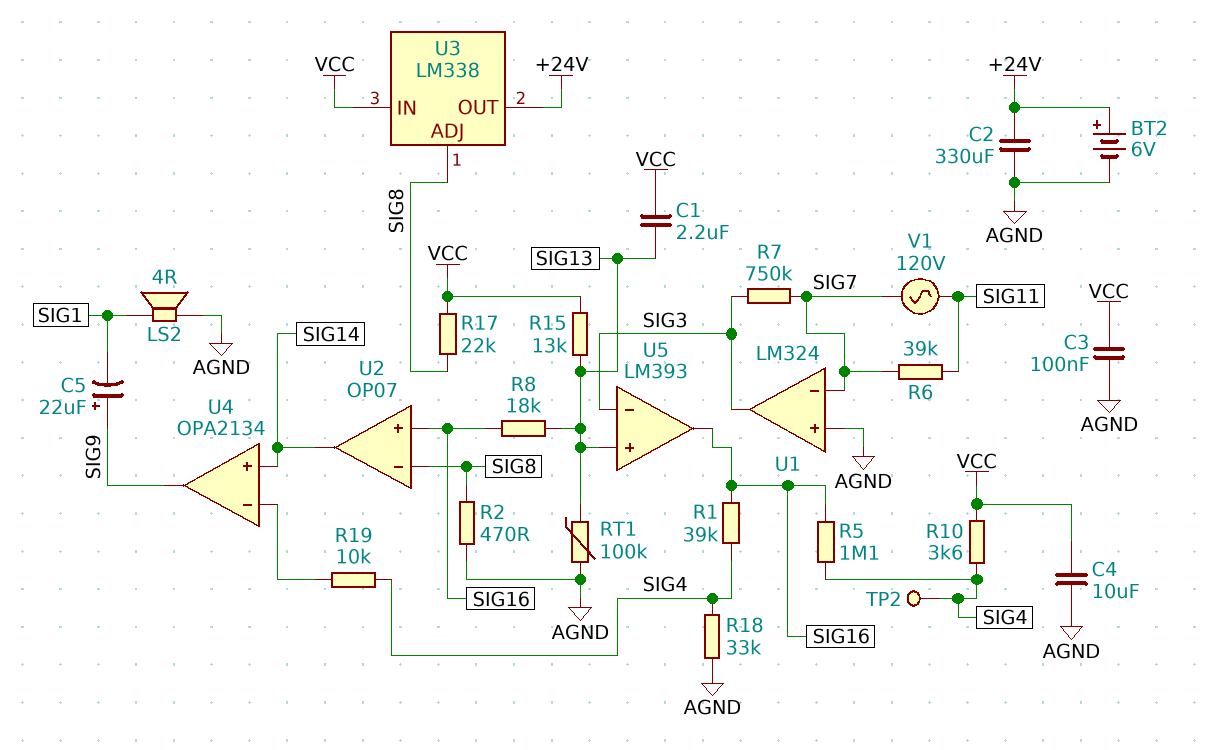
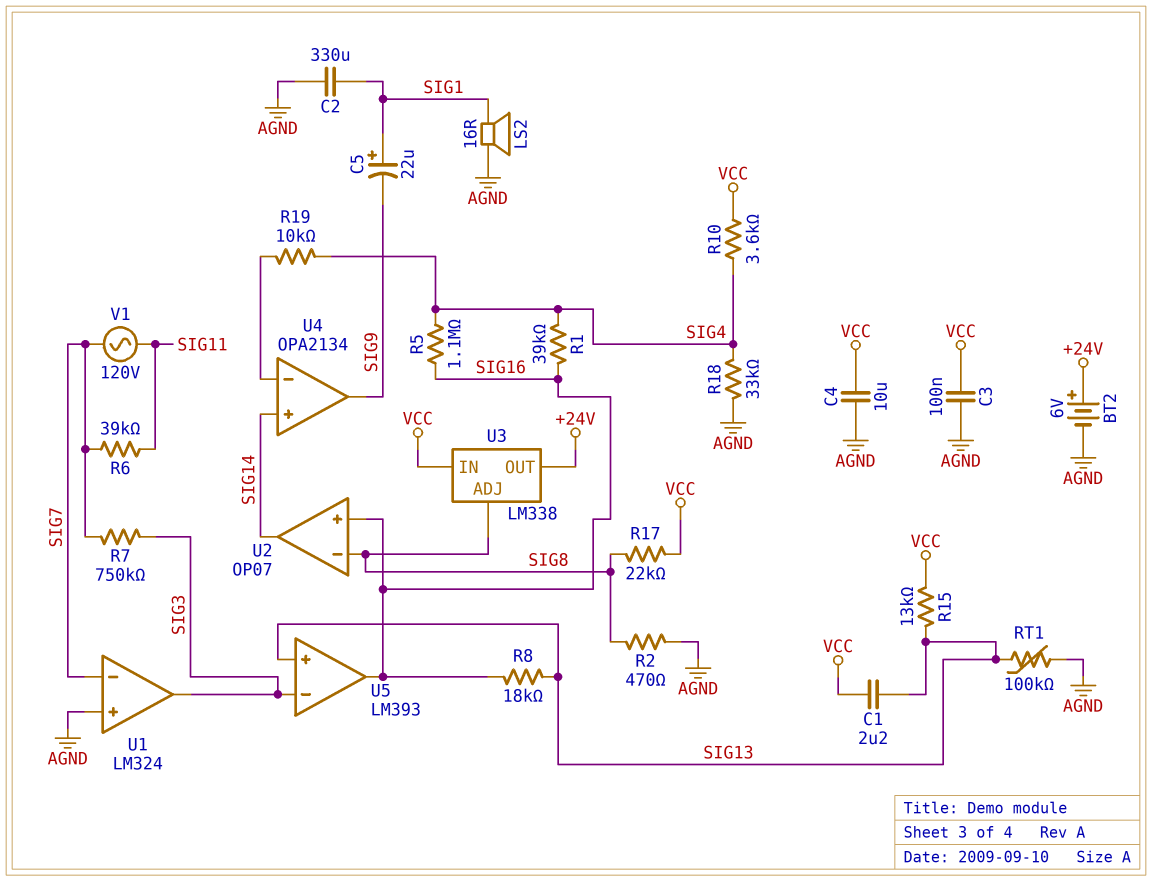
C2: 330uF (+24V, AGND) -> 330uF (AGND, SIG1)
C5: 22uF (plus SIG9, minus SIG1) -> 22uF (plus SIG1, minus SIG9)
LS2: speaker 4R (AGND, SIG1) -> speaker 16R (AGND, SIG1)
TP2: test point (SIG4) -> none

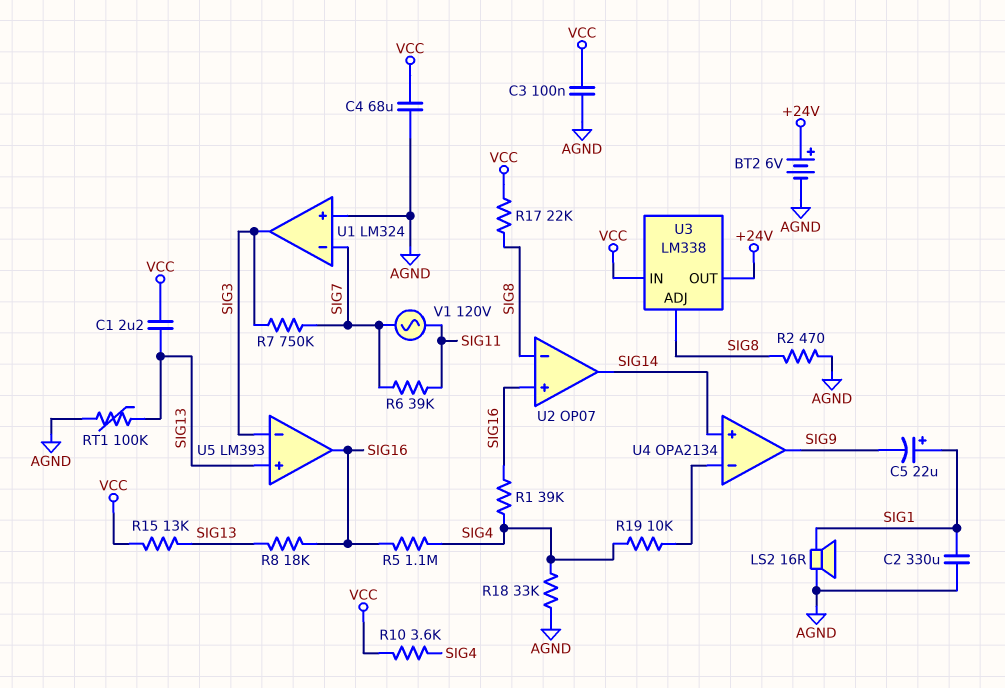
C4: 10uF (AGND, VCC) -> 68uF (AGND, VCC)

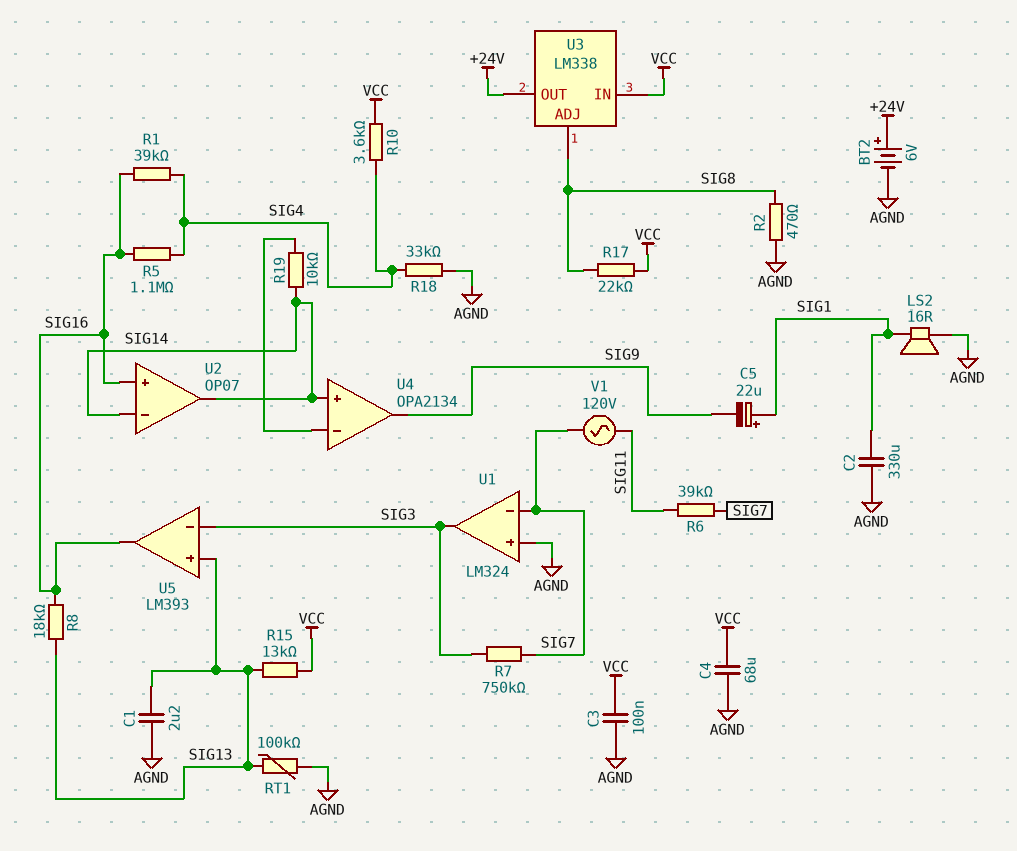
C1: 2.2uF (SIG13, VCC) -> 2.2uF (AGND, SIG13)
R19: 10k (SIG4, U4/in-) -> 10k (SIG14, U4/in-)
U2 pin in-: SIG8 -> SIG14

